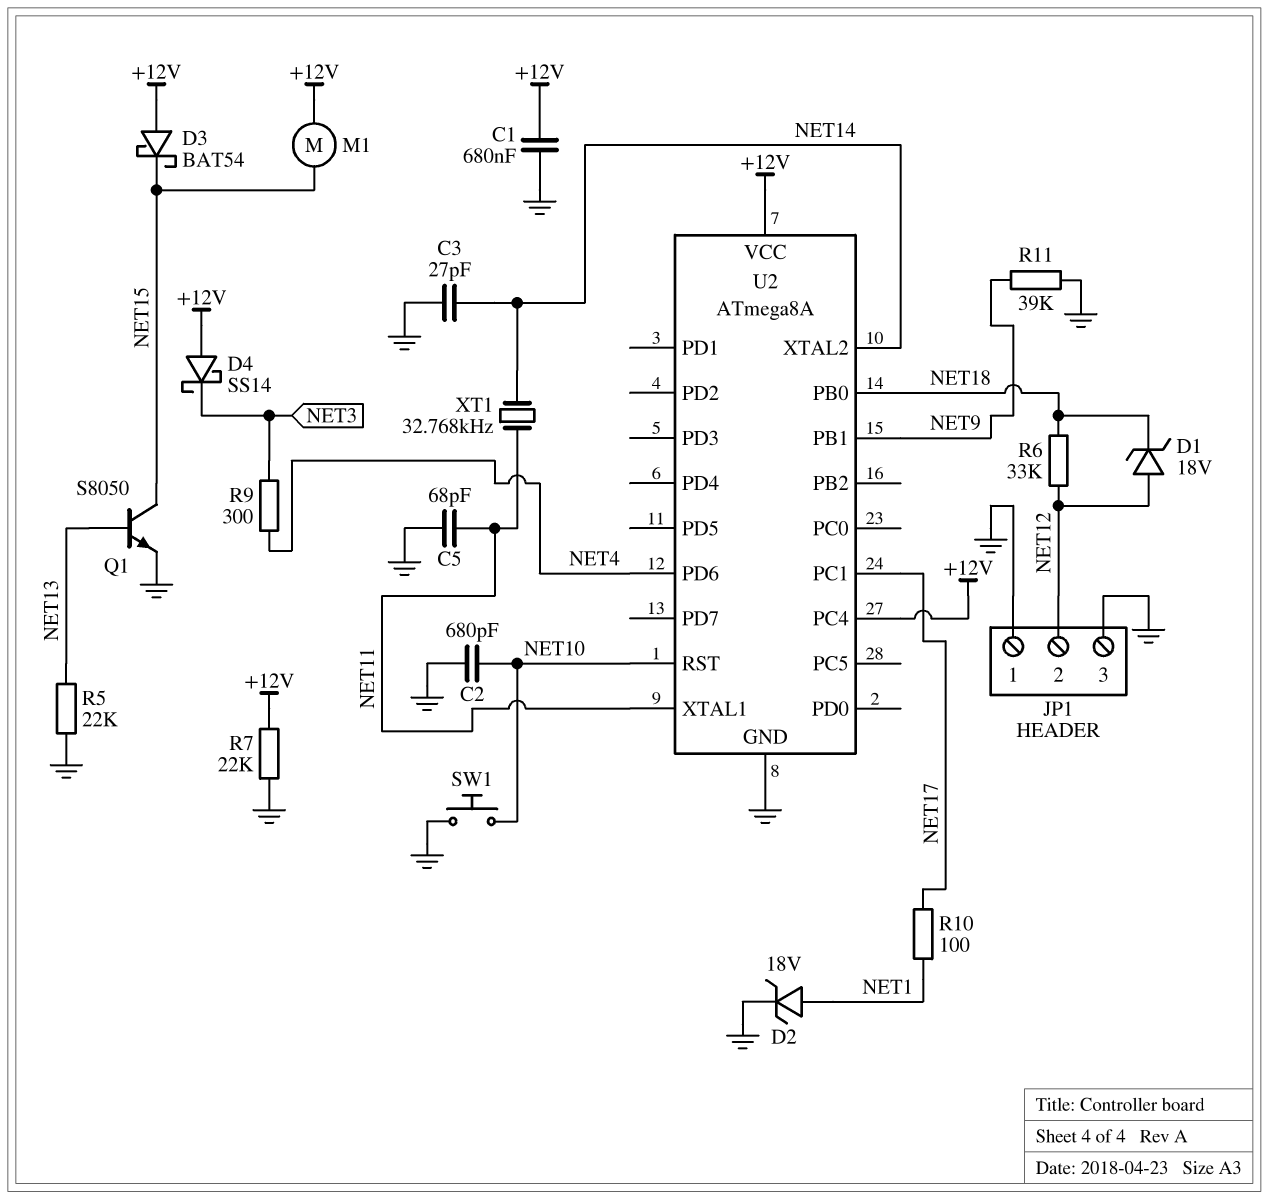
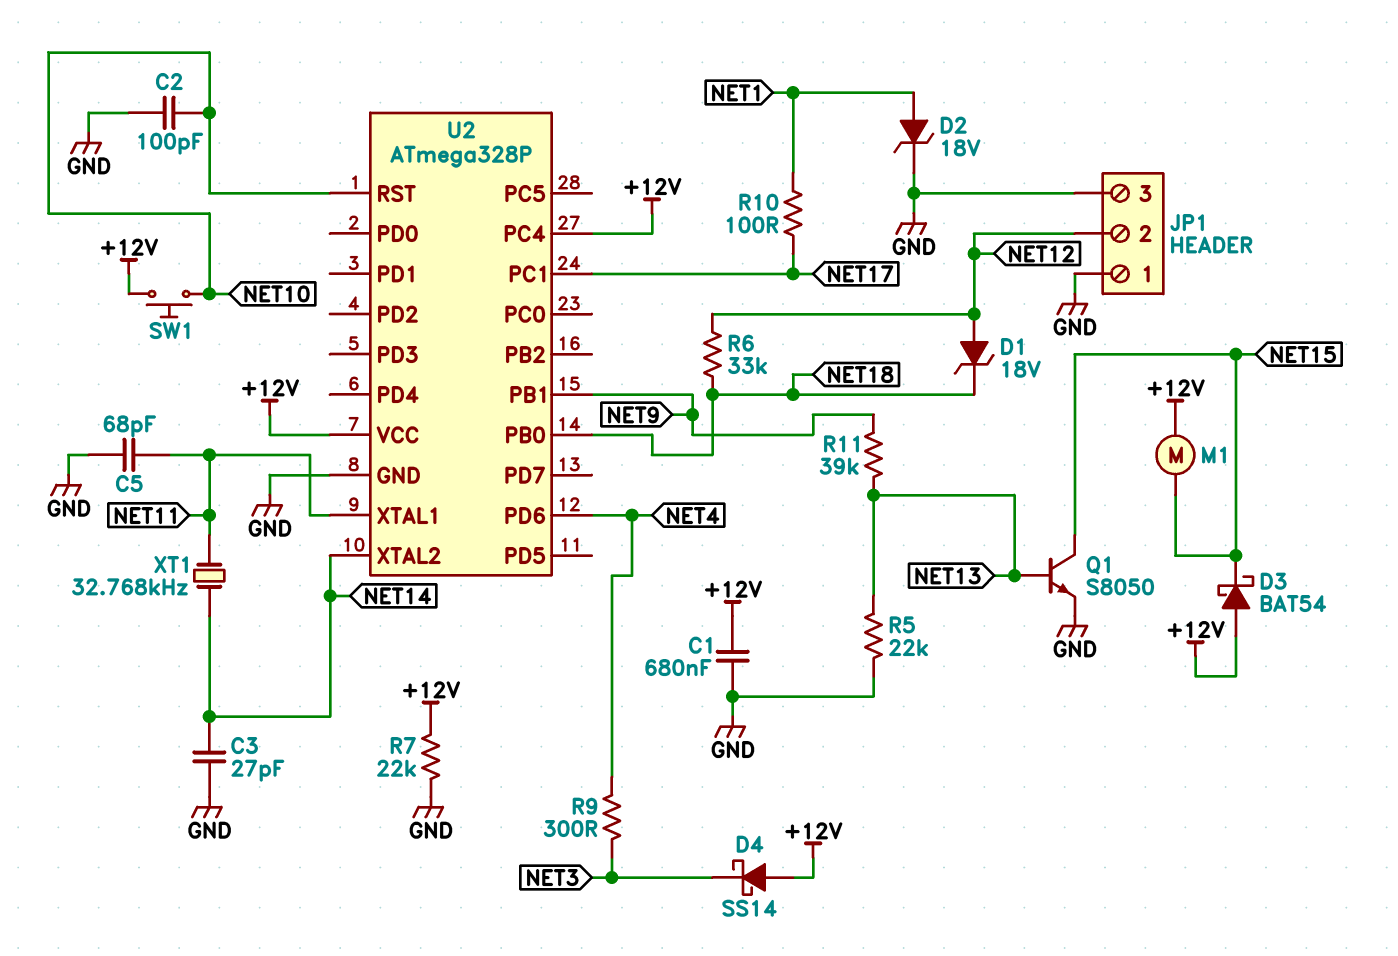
C2: 680pF (GND, NET10) -> 100pF (GND, NET10)
R11: 39k (GND, NET9) -> 39k (NET9, NET13)
SW1: button (GND, NET10) -> button (+12V, NET10)
U2: ATmega8A -> ATmega328P

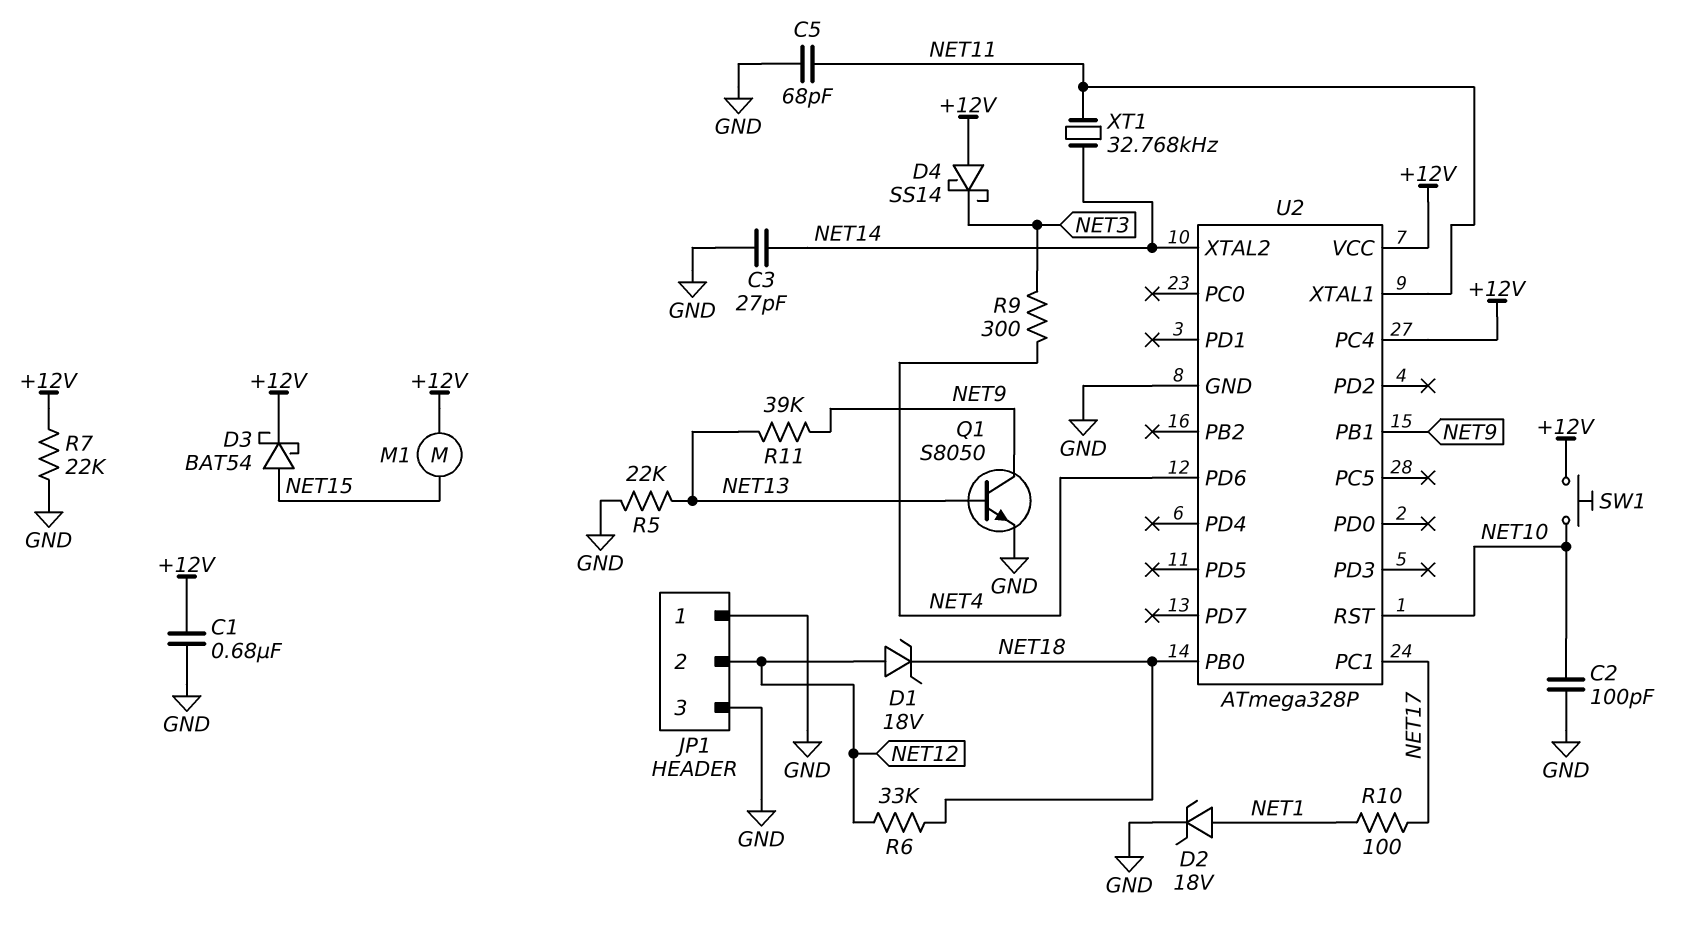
D3: schottky BAT54 (A +12V, K NET15) -> schottky BAT54 (A NET15, K +12V)
Q1: NPN S8050 (B NET13, C NET15, E GND) -> NPN S8050 (B NET13, C NET9, E GND)

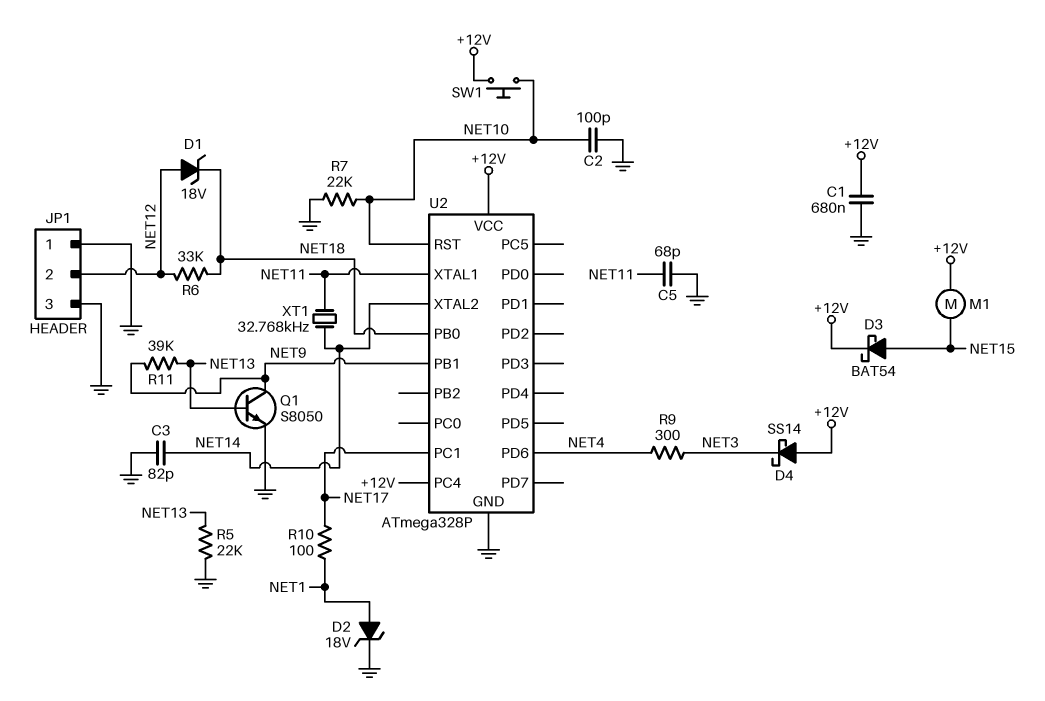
C3: 27pF (GND, NET14) -> 82pF (GND, NET14)
R7: 22k (+12V, GND) -> 22k (GND, NET10)

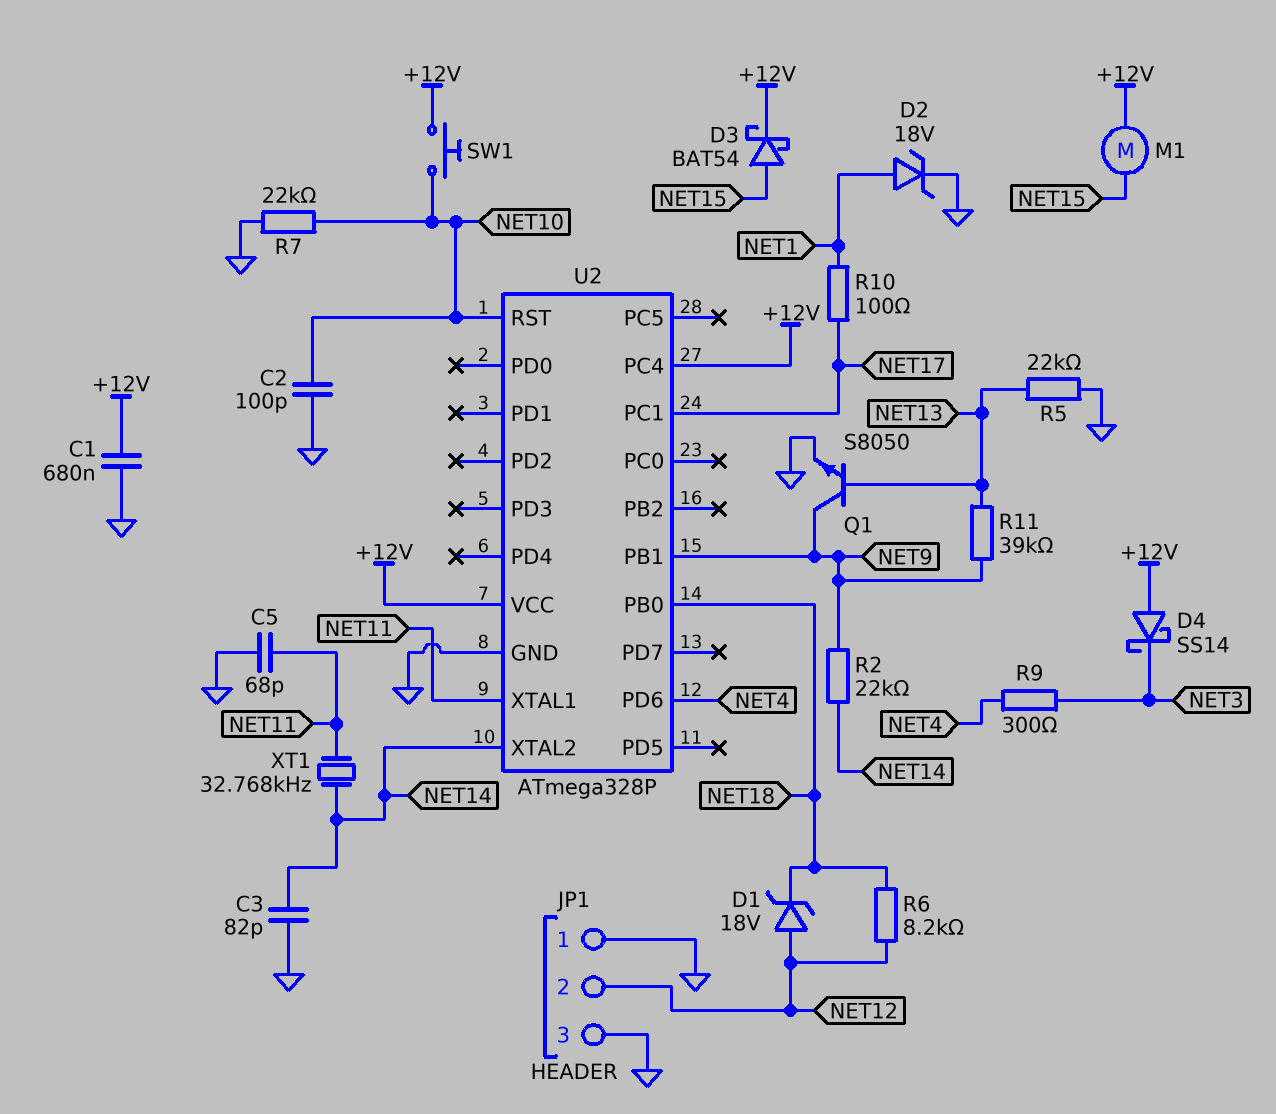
R2: none -> 22k (NET9, NET14)
R6: 33k (NET12, NET18) -> 8.2k (NET12, NET18)

